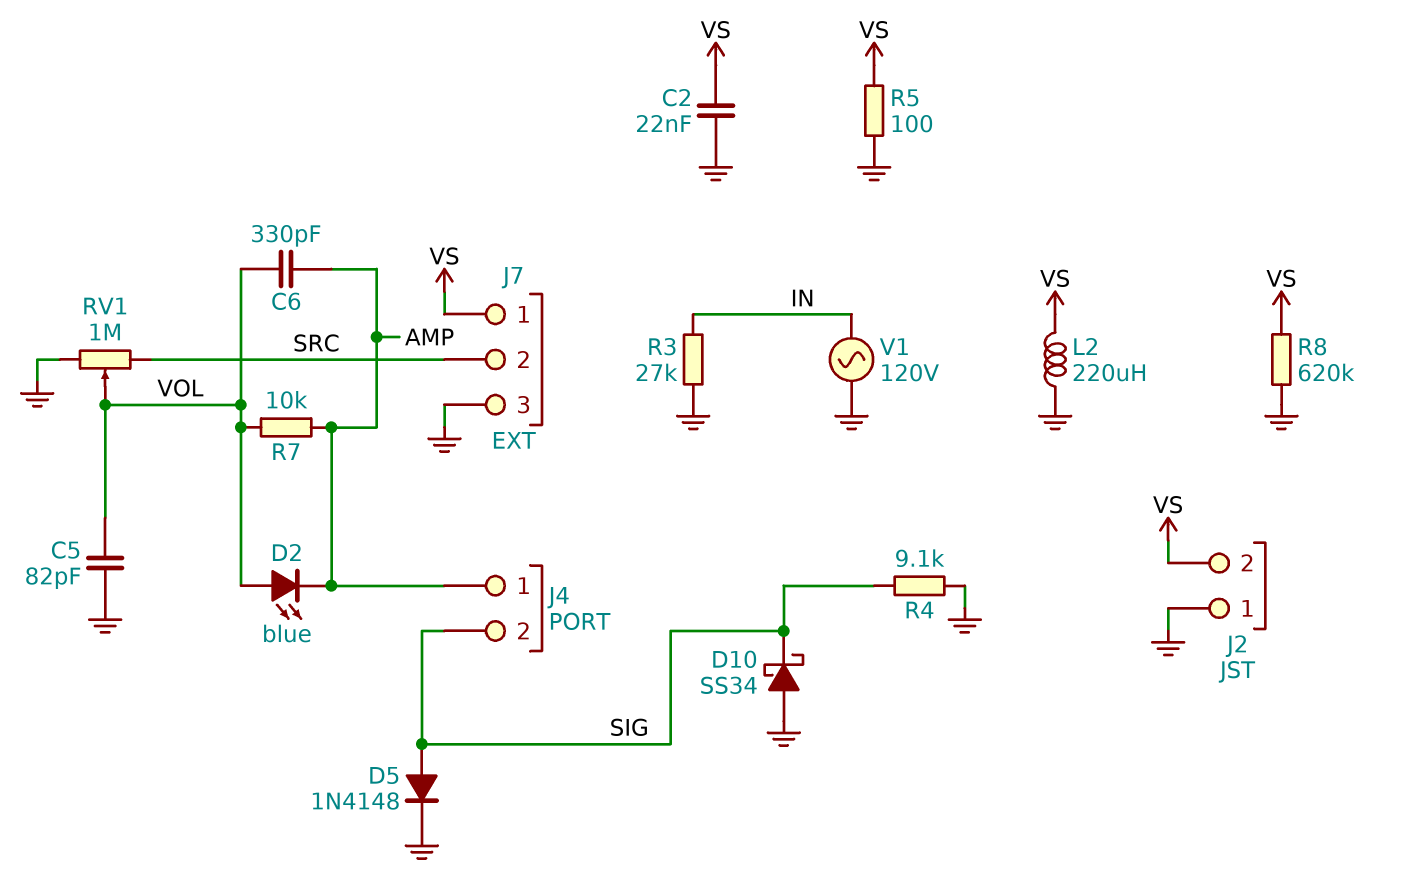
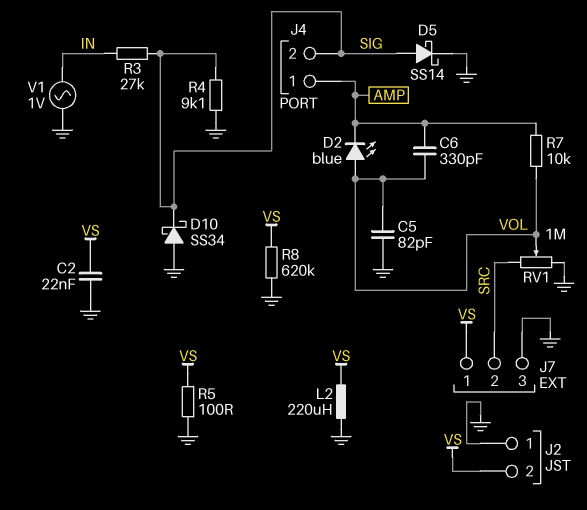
D5: diode 1N4148 (A SIG, K GND) -> schottky SS14 (A SIG, K GND)
R3: 27k (GND, IN) -> 27k (IN, SIG)
V1: AC 120V (GND, IN) -> AC 1V (GND, IN)

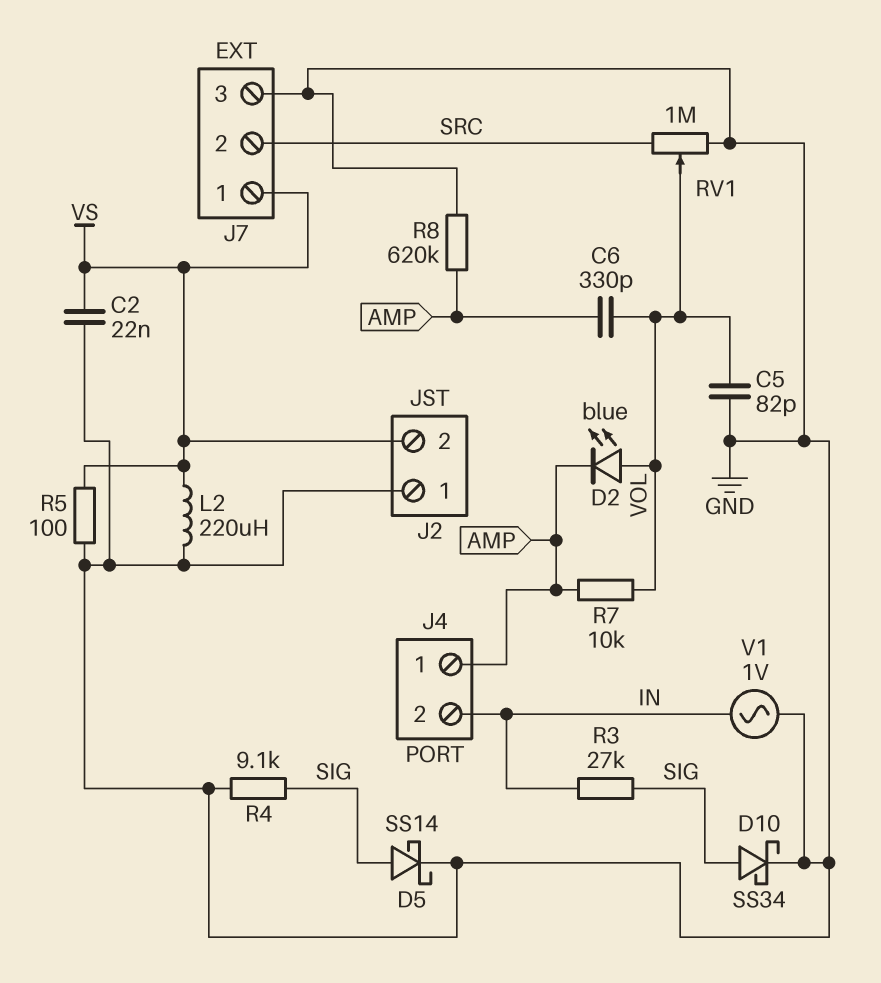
D10: schottky SS34 (A GND, K SIG) -> schottky SS34 (A SIG, K GND)
J4 pin 2: SIG -> IN
R8: 620k (GND, VS) -> 620k (AMP, GND)

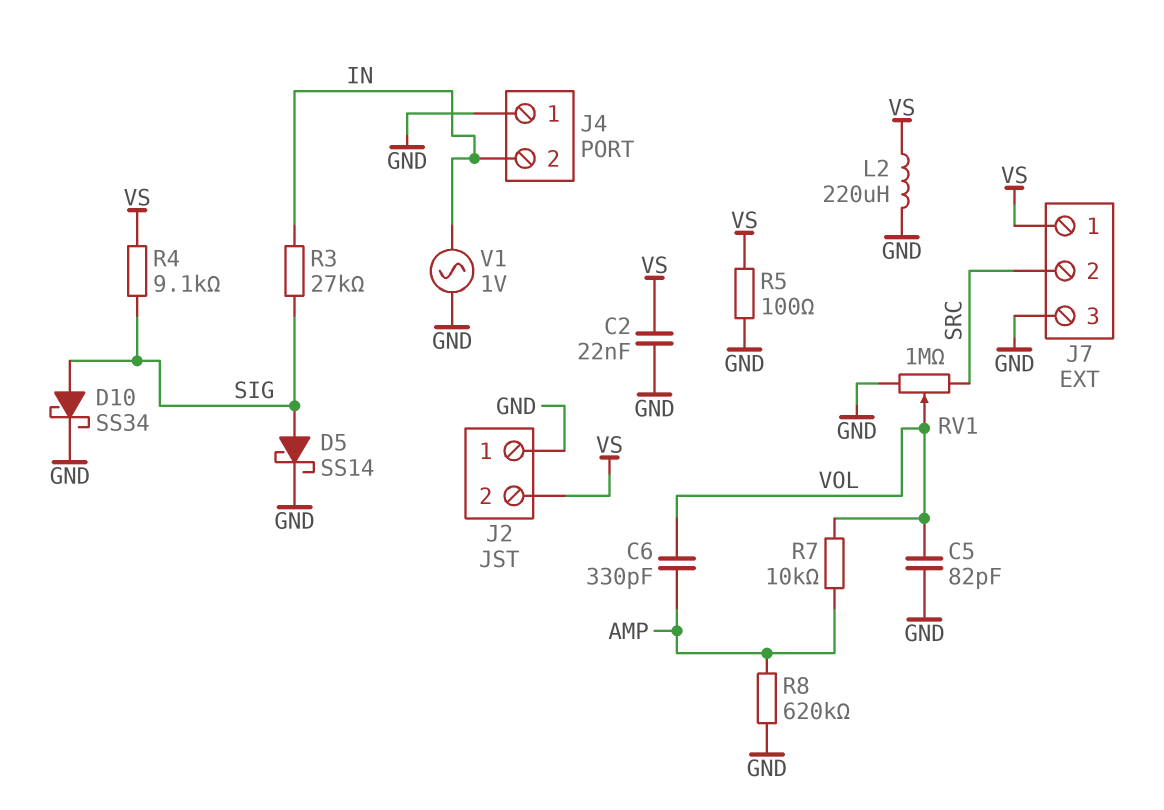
D2: LED blue (A VOL, K AMP) -> none
J4 pin 1: AMP -> GND
R4: 9.1k (GND, SIG) -> 9.1k (SIG, VS)

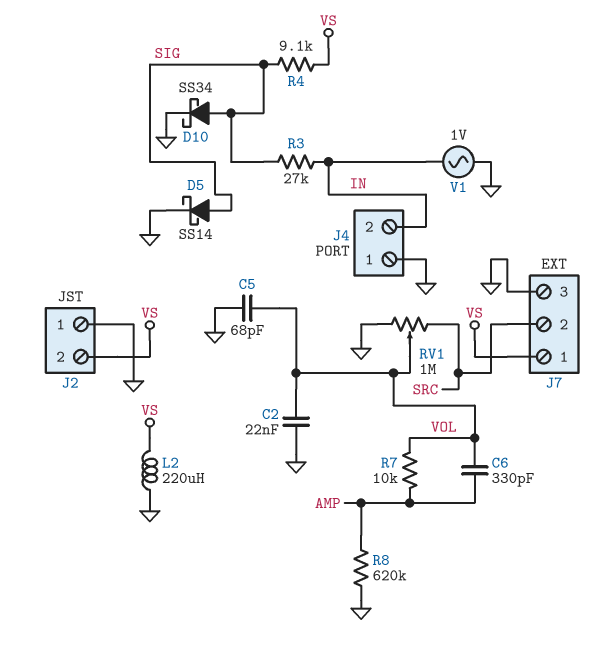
C2: 22nF (GND, VS) -> 22nF (GND, VOL)
C5: 82pF (GND, VOL) -> 68pF (GND, VOL)
R5: 100 (GND, VS) -> none

